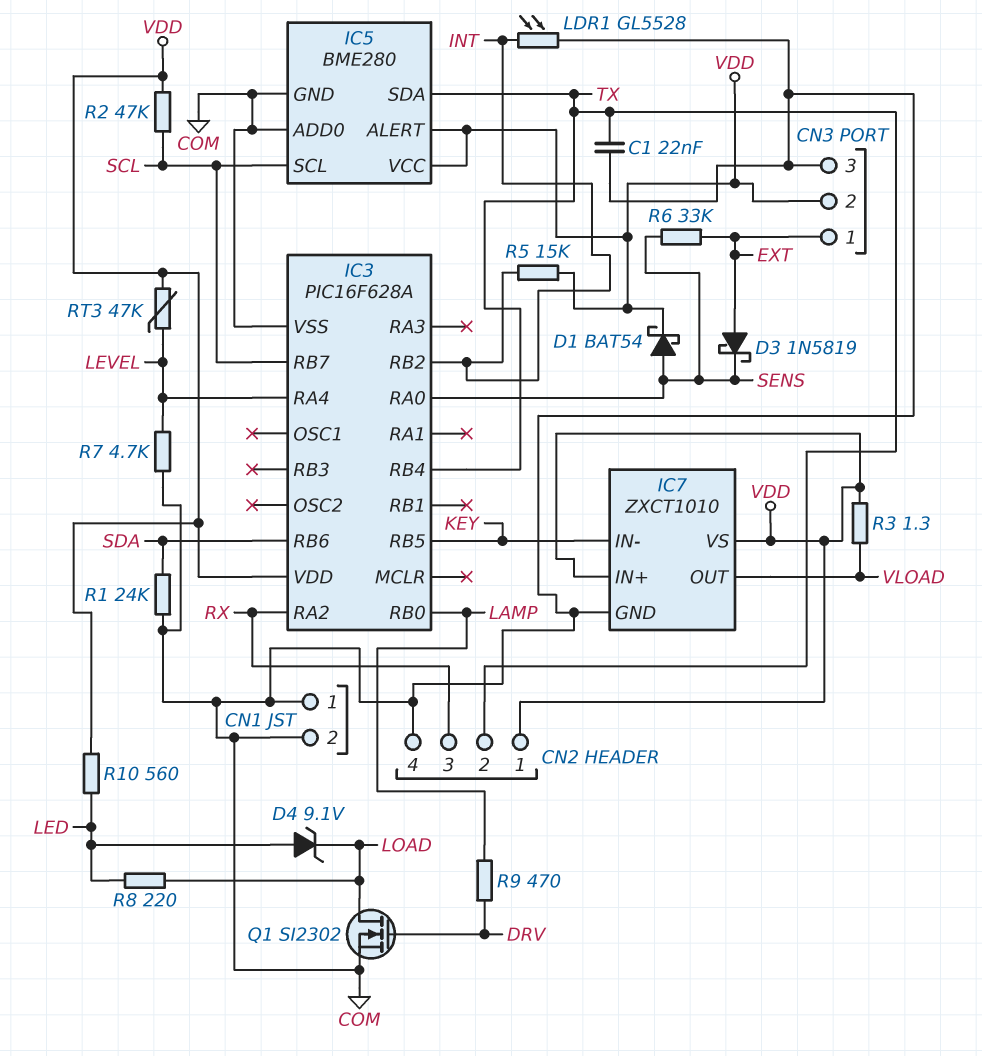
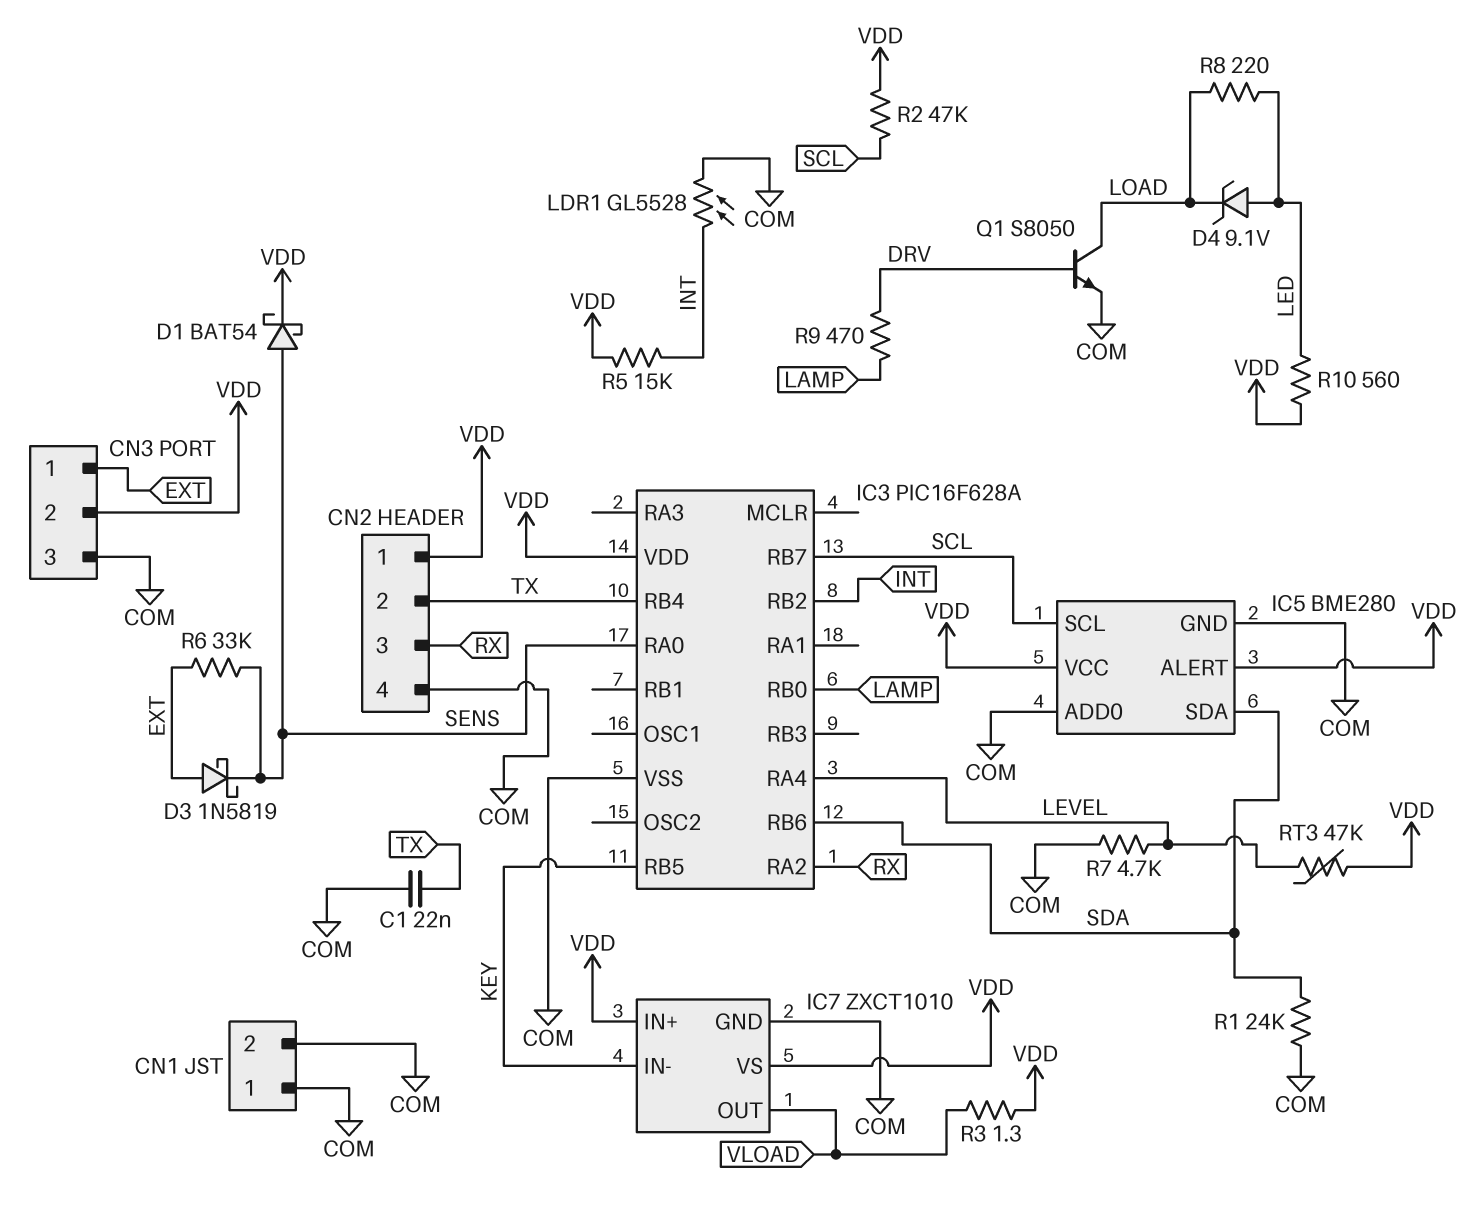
IC5 pin SDA: TX -> SDA
Q1: NMOS SI2302 (G DRV, D LOAD, S COM) -> NPN S8050 (B DRV, C LOAD, E COM)

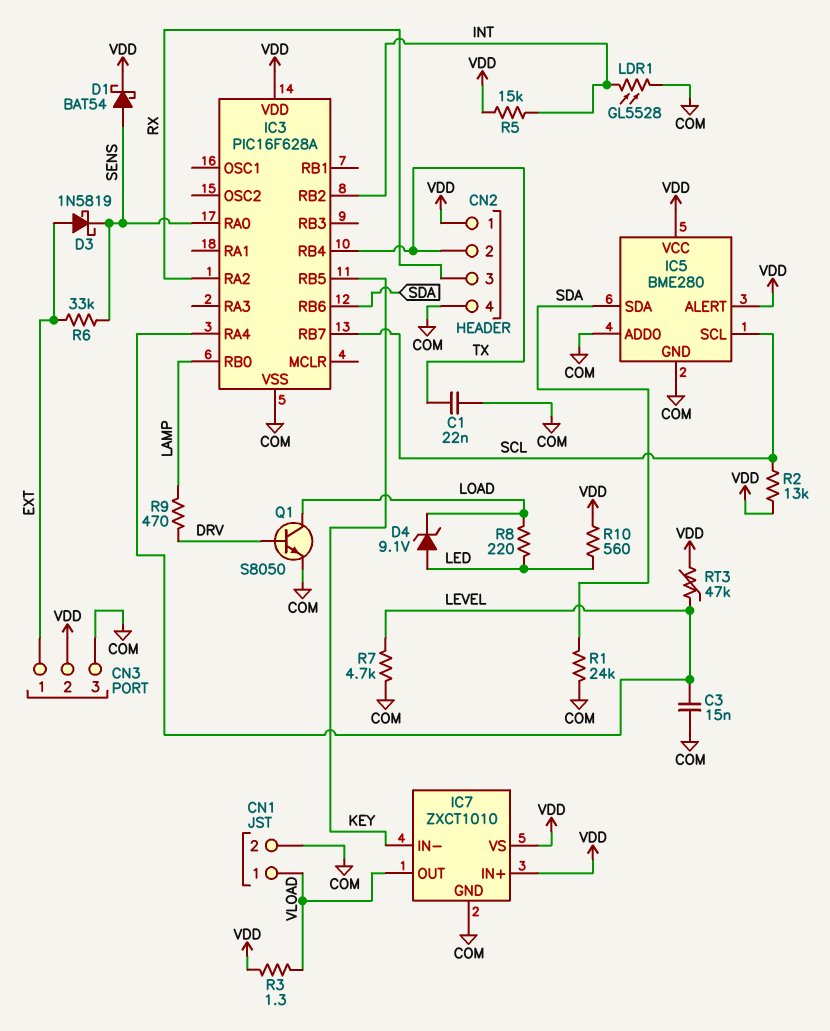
C3: none -> 15nF (COM, LEVEL)
CN1 pin 1: COM -> VLOAD
R2: 47k (SCL, VDD) -> 13k (SCL, VDD)

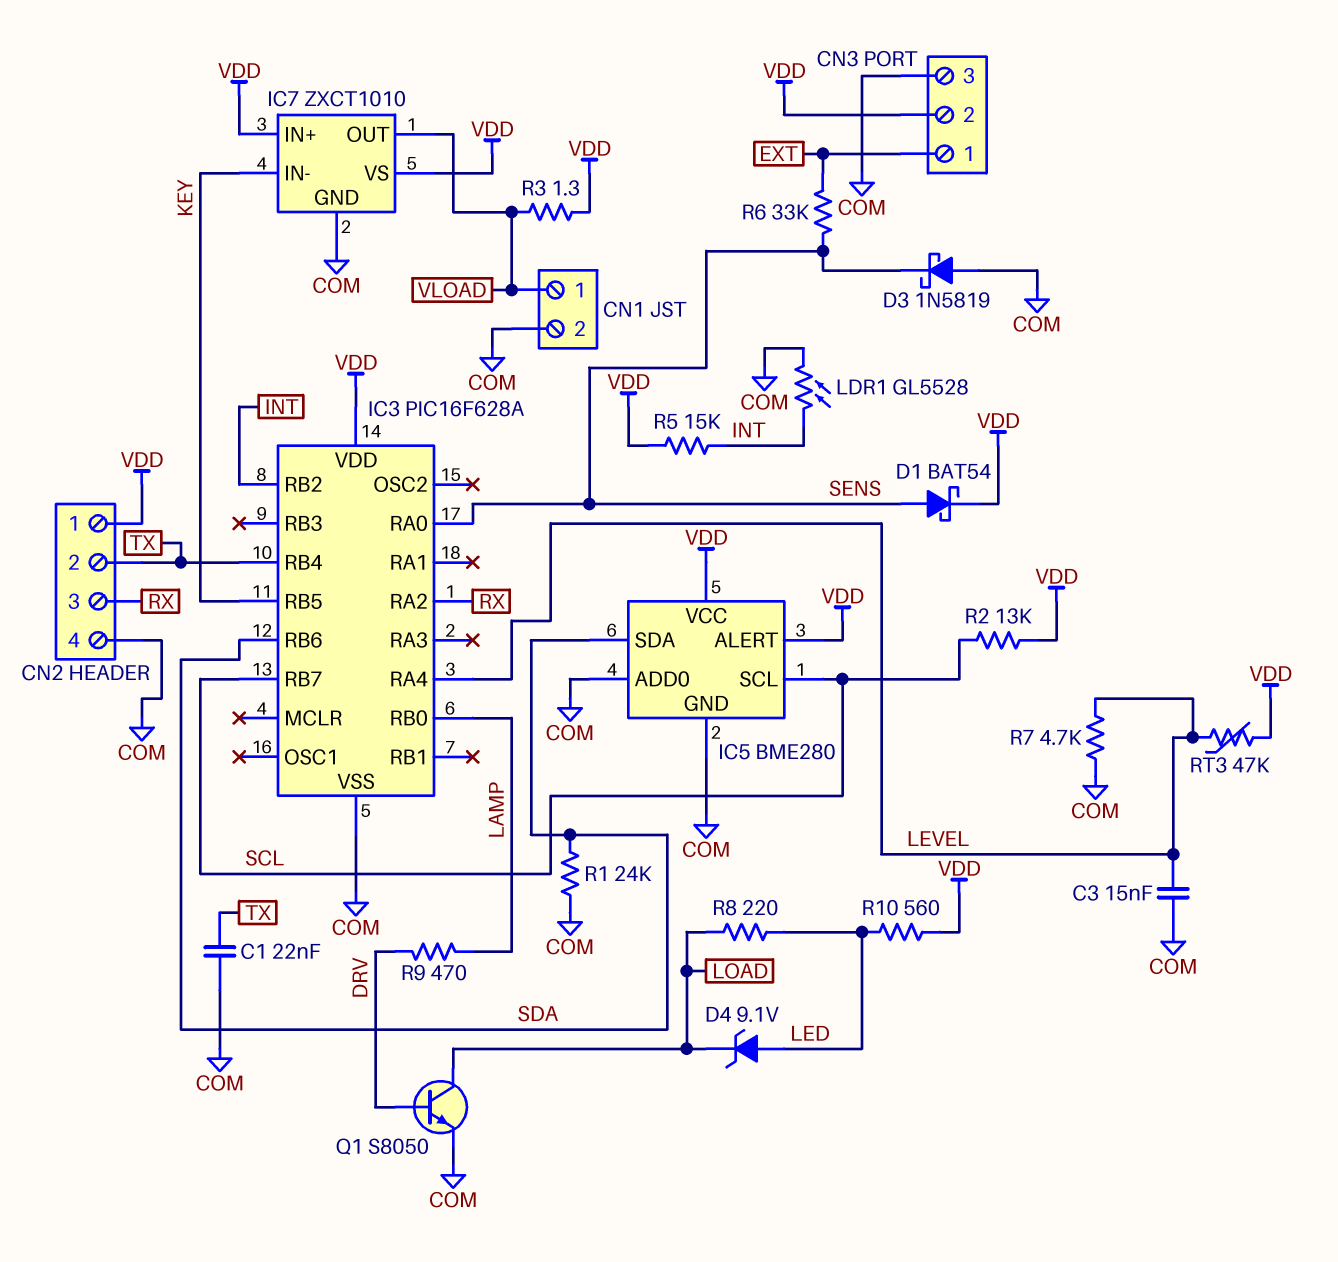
D3: schottky 1N5819 (A EXT, K SENS) -> schottky 1N5819 (A COM, K SENS)

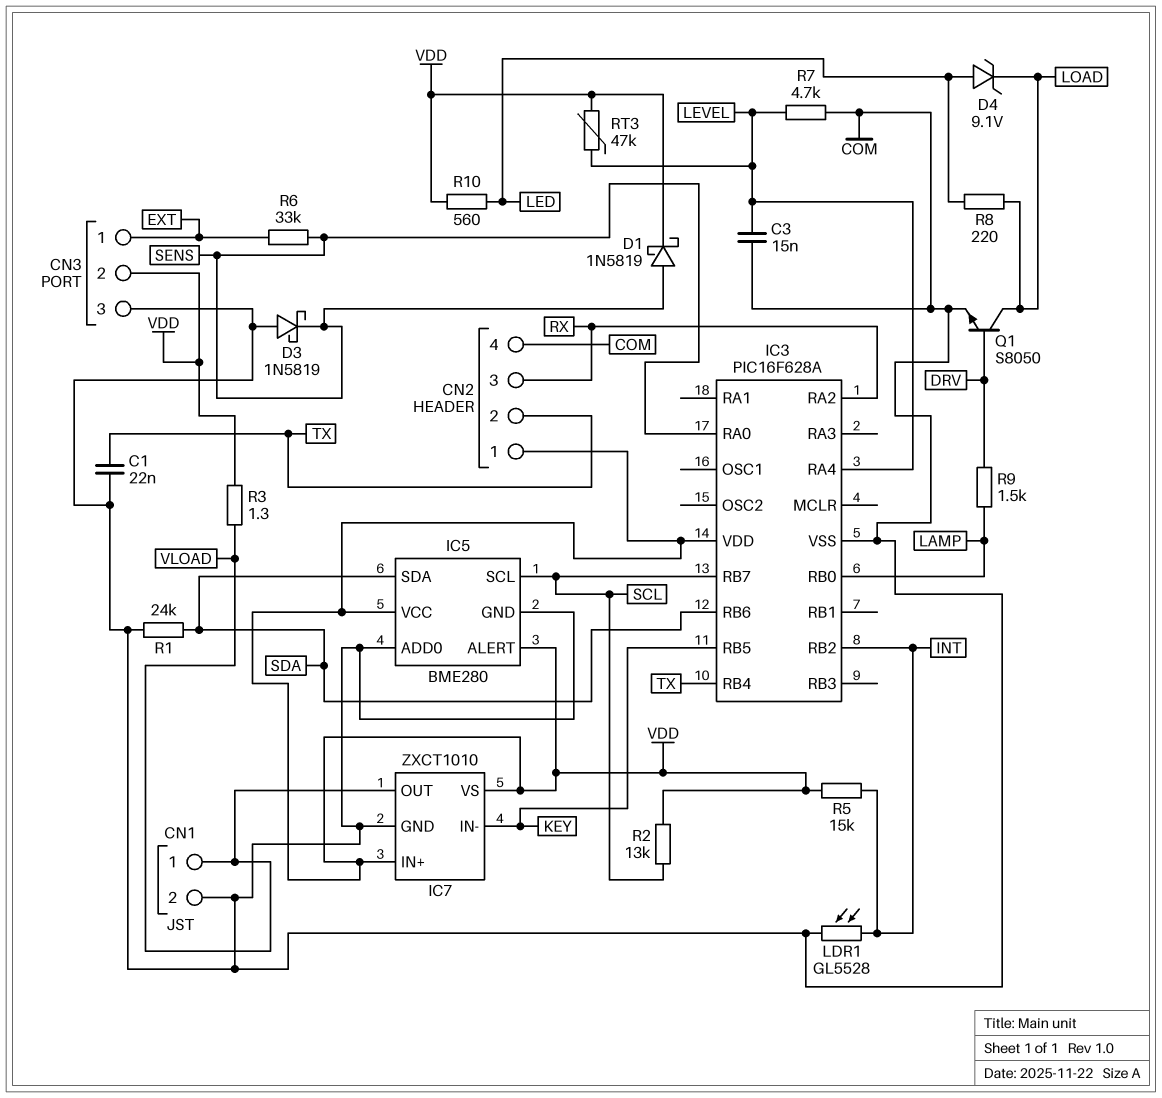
D1: schottky BAT54 (A SENS, K VDD) -> schottky 1N5819 (A SENS, K VDD)
R9: 470 (DRV, LAMP) -> 1.5k (DRV, LAMP)

